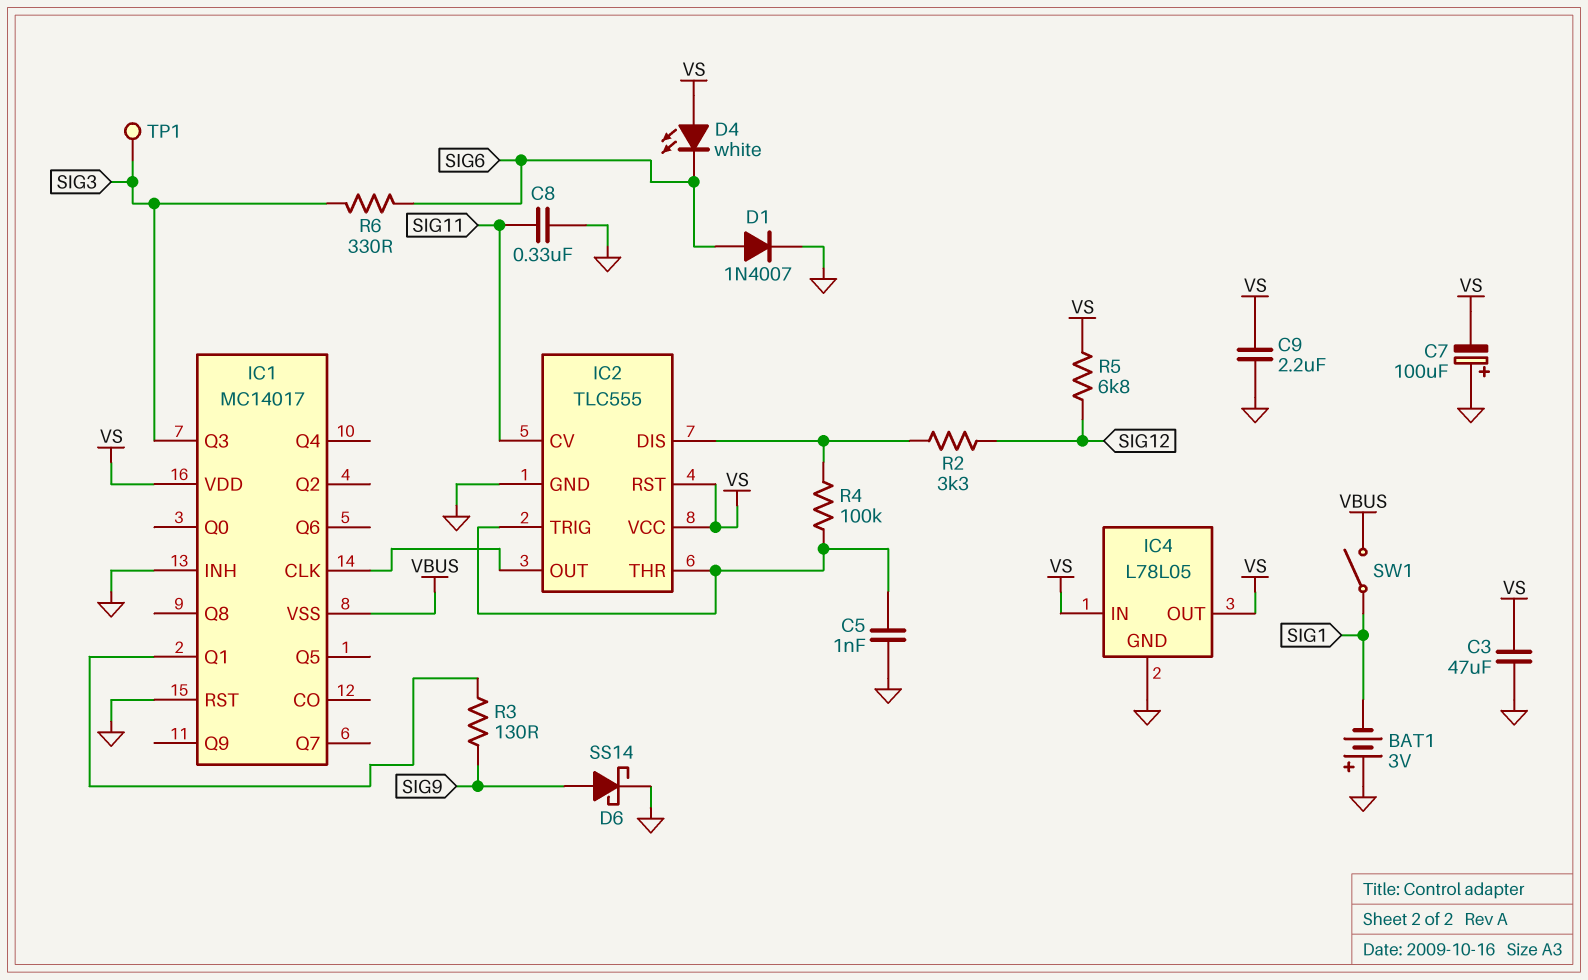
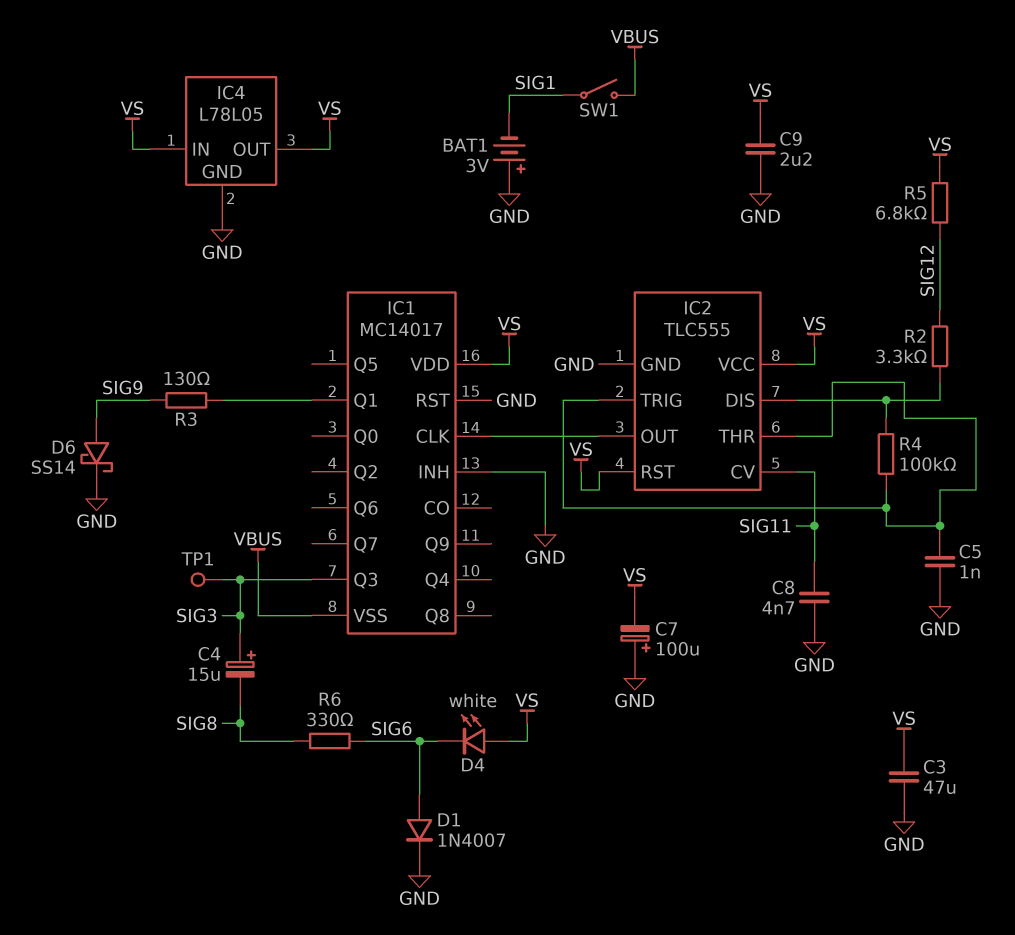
C4: none -> 15uF (plus SIG3, minus SIG8)
C8: 330nF (GND, SIG11) -> 4.7nF (GND, SIG11)
R6: 330 (SIG3, SIG6) -> 330 (SIG6, SIG8)

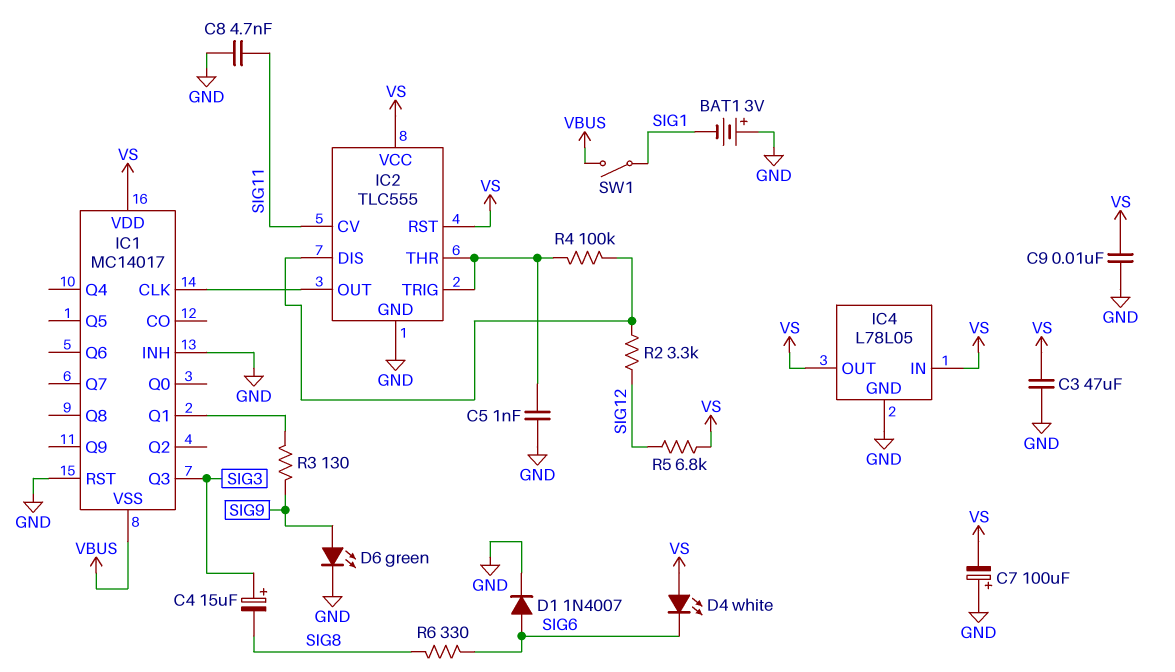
C9: 2.2uF (GND, VS) -> 10nF (GND, VS)
D6: schottky SS14 (A SIG9, K GND) -> LED green (A SIG9, K GND)
TP1: test point (SIG3) -> none

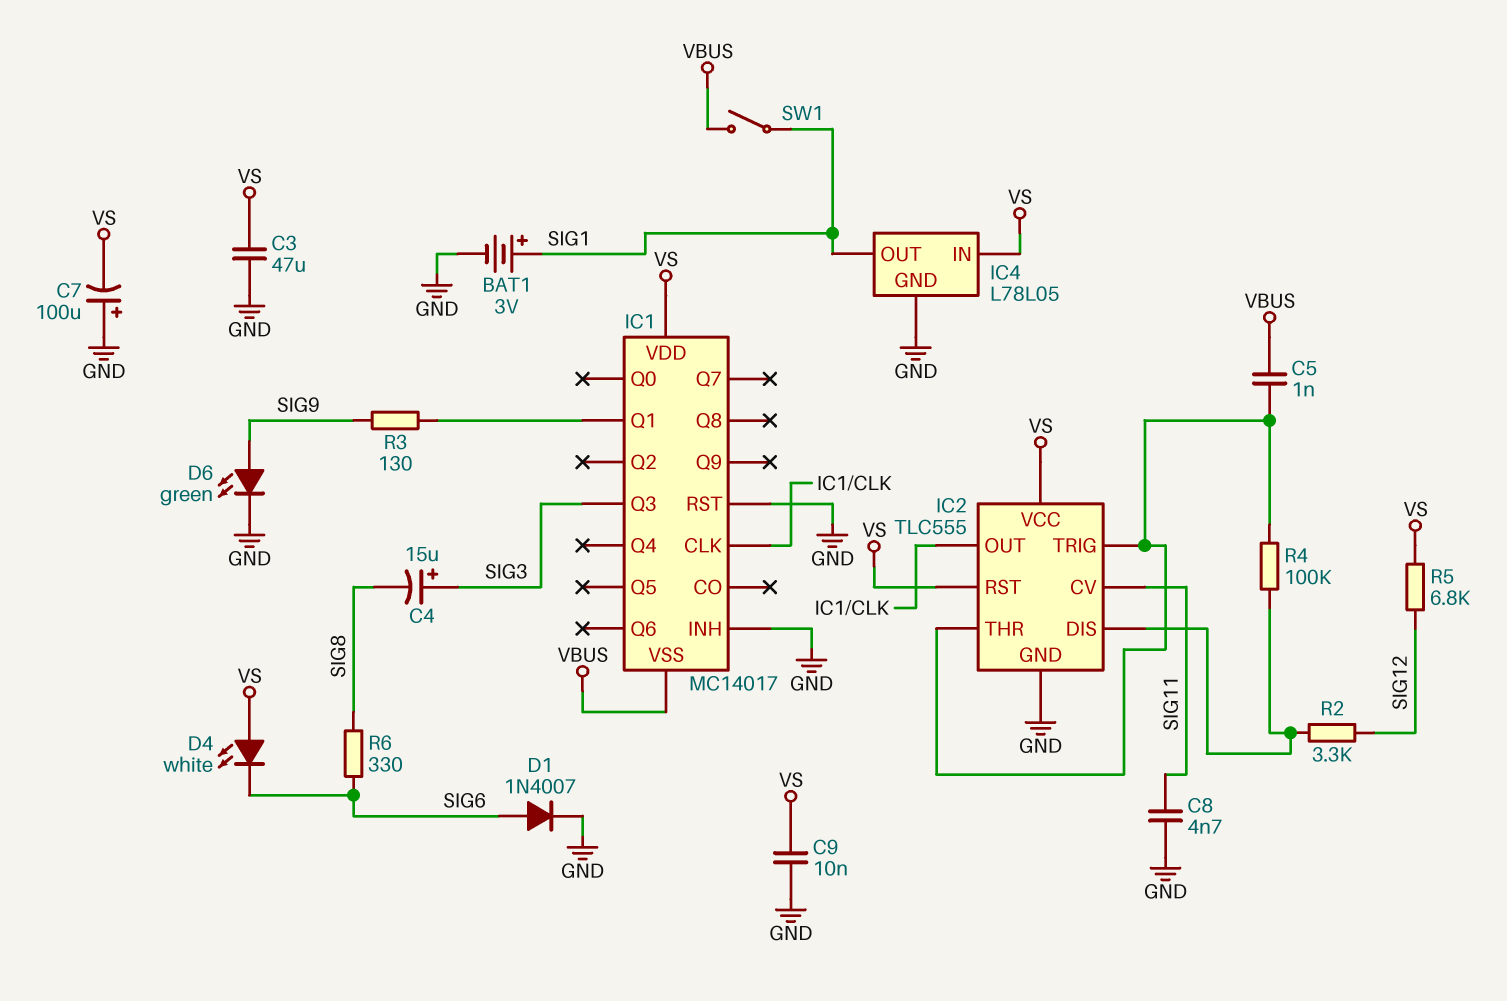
BAT1: 3V (plus GND, minus SIG1) -> 3V (plus SIG1, minus GND)
C5: 1nF (GND, IC2/THR) -> 1nF (IC2/THR, VBUS)
IC4 pin OUT: VS -> SIG1

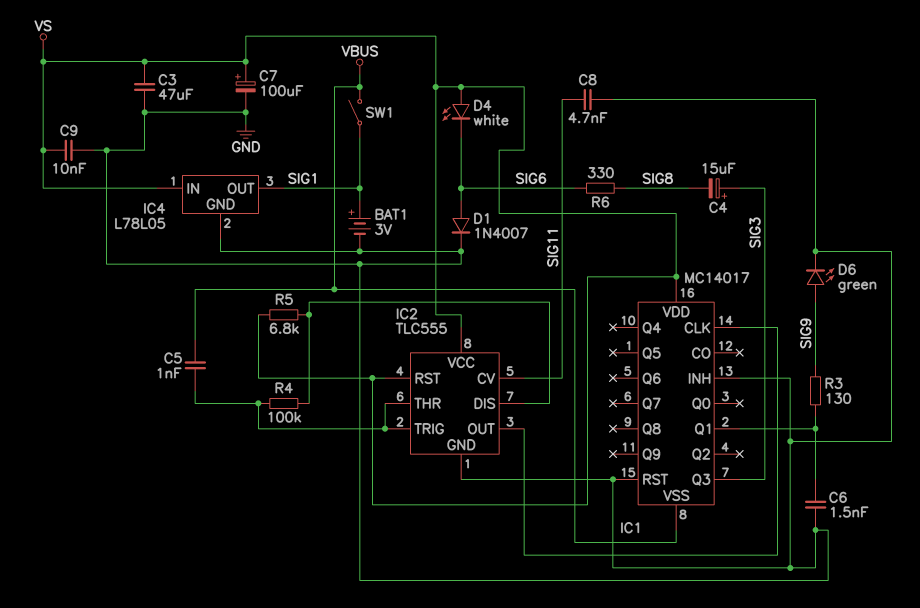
C6: none -> 1.5nF (GND, IC1/Q1)
C7: 100uF (plus GND, minus VS) -> 100uF (plus VS, minus GND)
R2: 3.3k (IC2/DIS, SIG12) -> none
R5: 6.8k (SIG12, VS) -> 6.8k (IC2/DIS, VS)

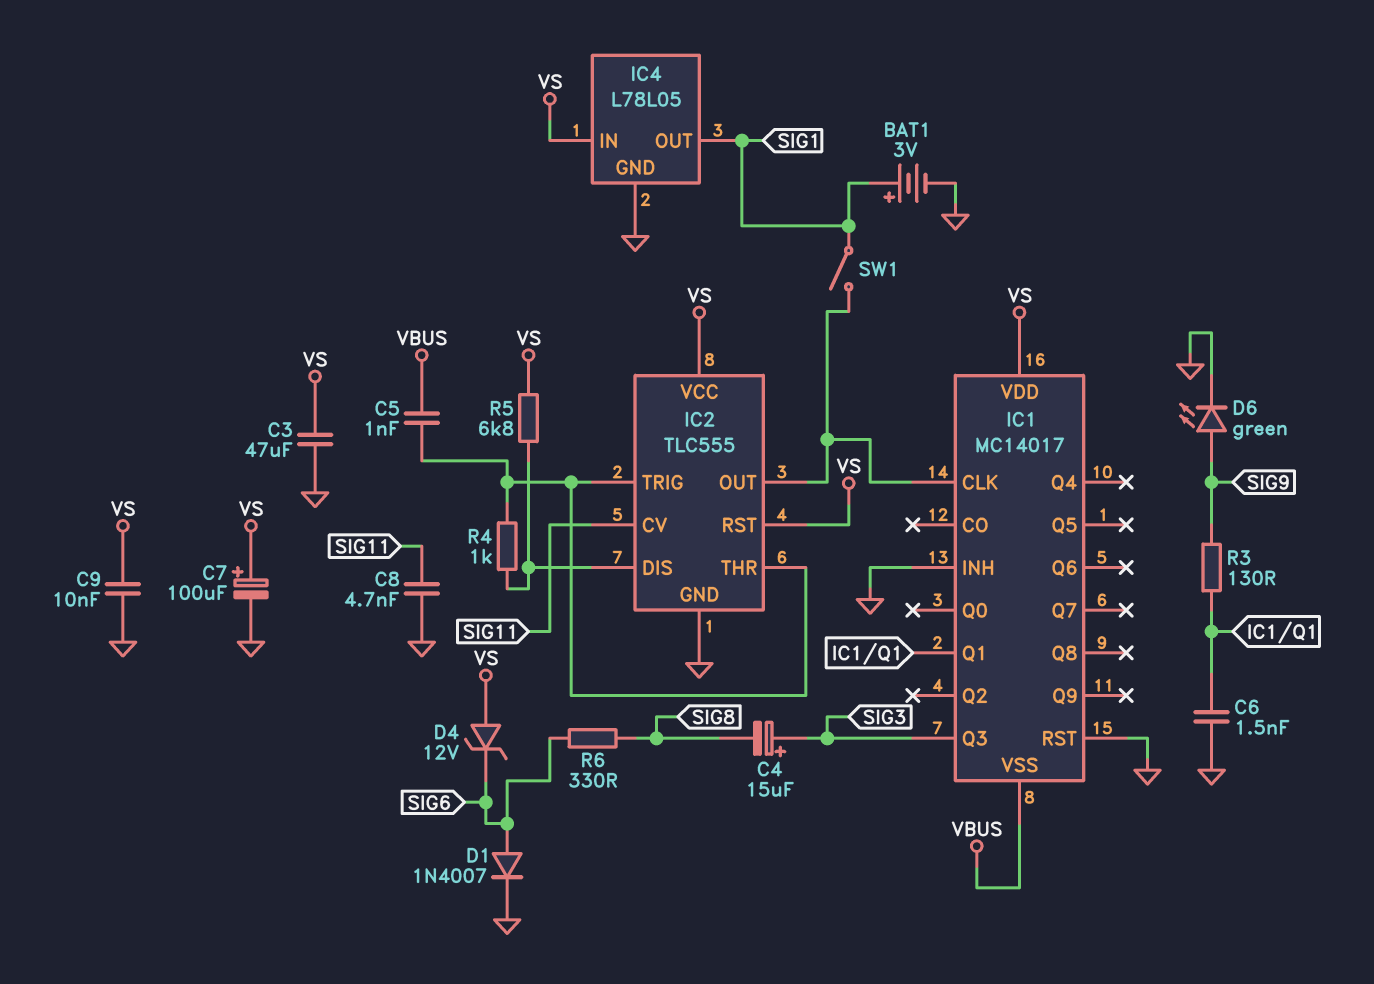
D4: LED white (A VS, K SIG6) -> zener 12V (A VS, K SIG6)
R4: 100k (IC2/DIS, IC2/THR) -> 1k (IC2/DIS, IC2/THR)
SW1: switch (SIG1, VBUS) -> switch (IC1/CLK, SIG1)

